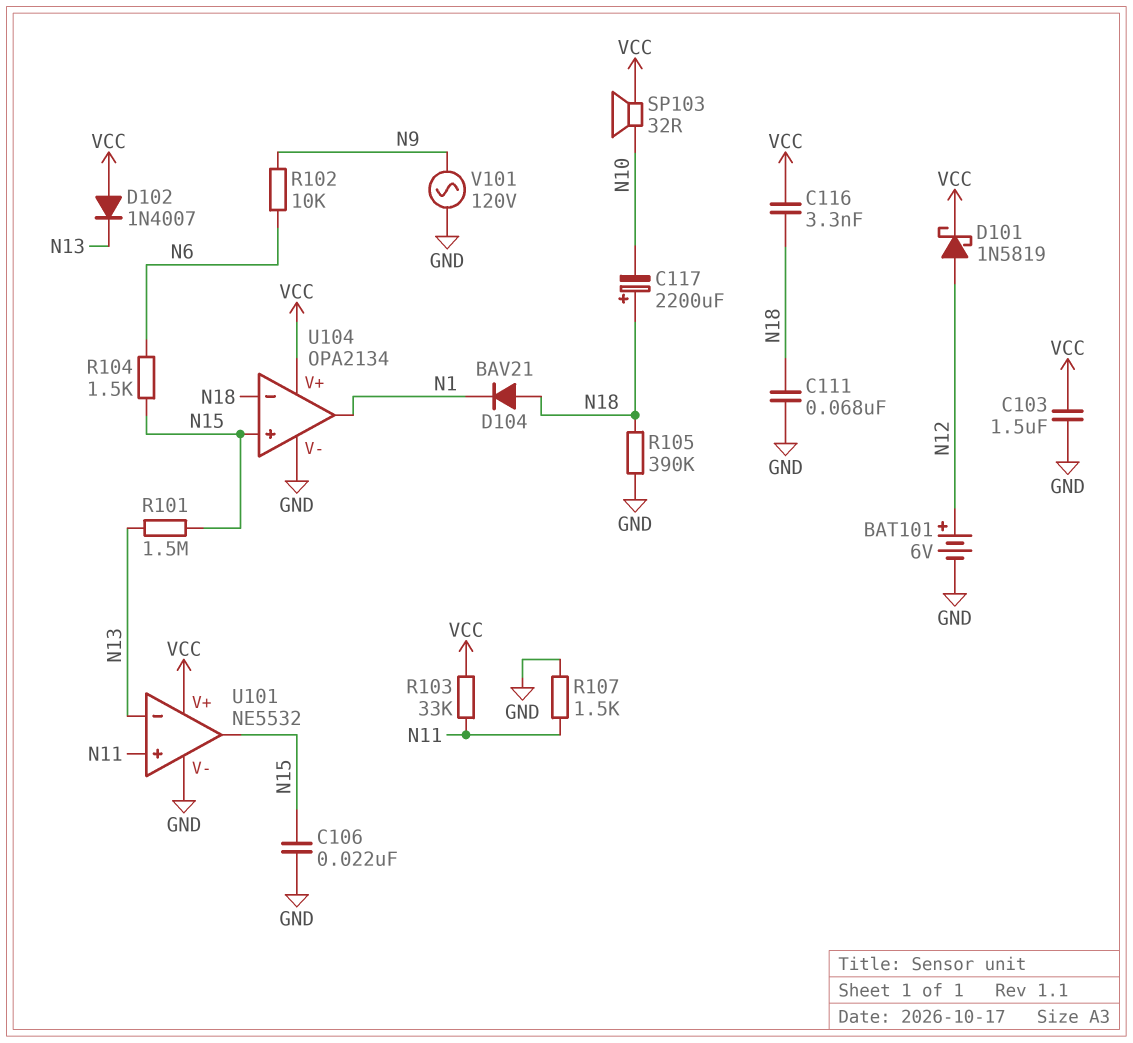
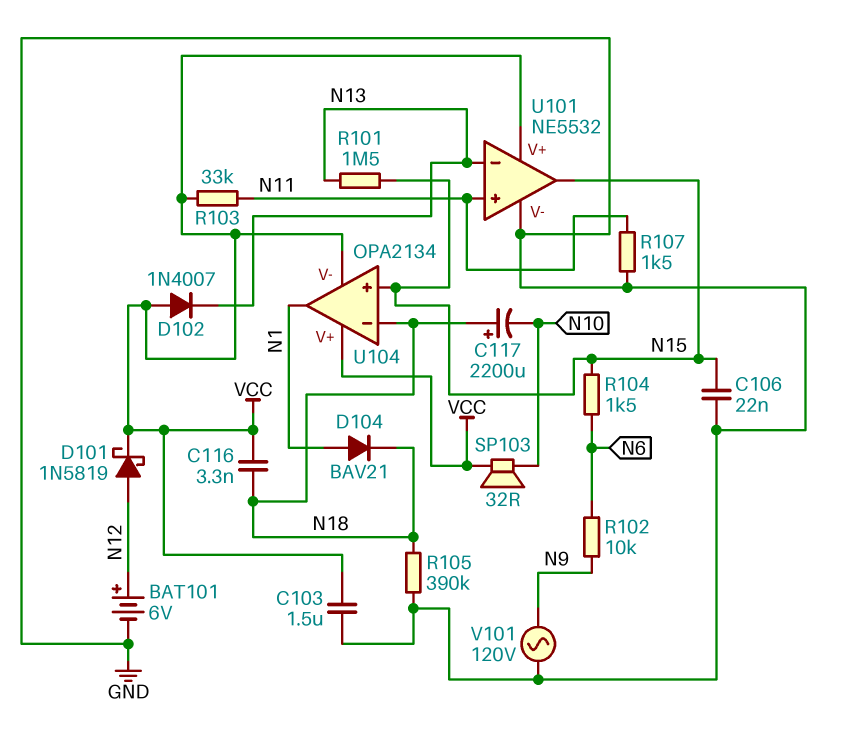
C111: 68nF (GND, N18) -> none
D104: diode BAV21 (A N18, K N1) -> diode BAV21 (A N1, K N18)
U104 pin V-: GND -> VCC

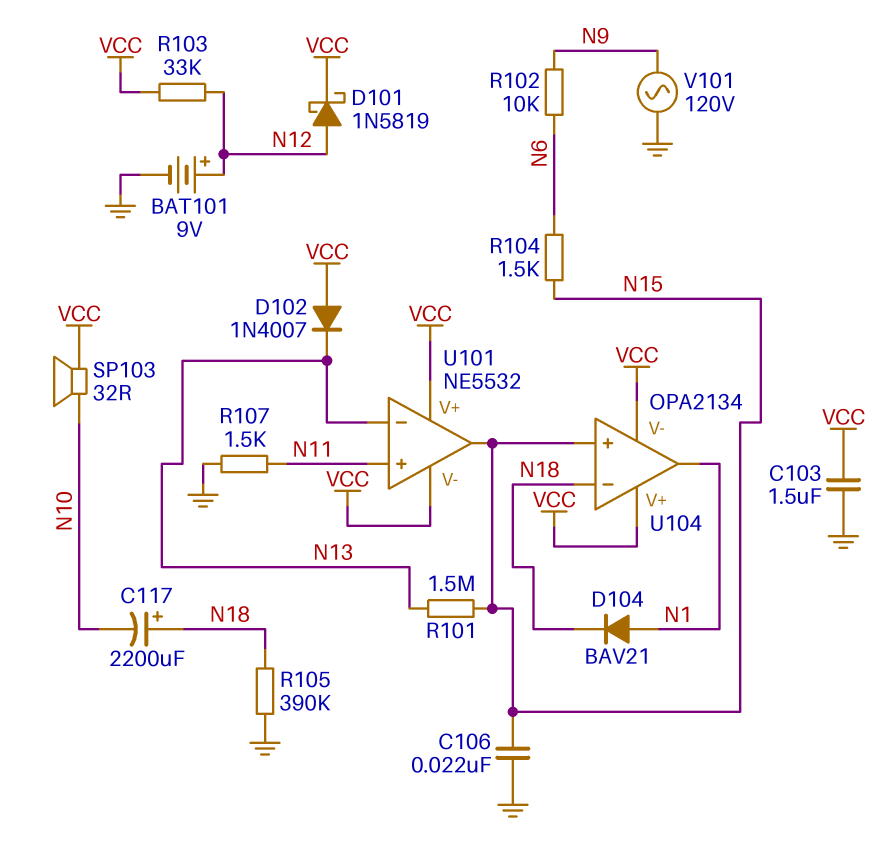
BAT101: 6V (plus N12, minus GND) -> 9V (plus N12, minus GND)
C116: 3.3nF (N18, VCC) -> none
R103: 33k (N11, VCC) -> 33k (N12, VCC)
U101 pin V-: GND -> VCC

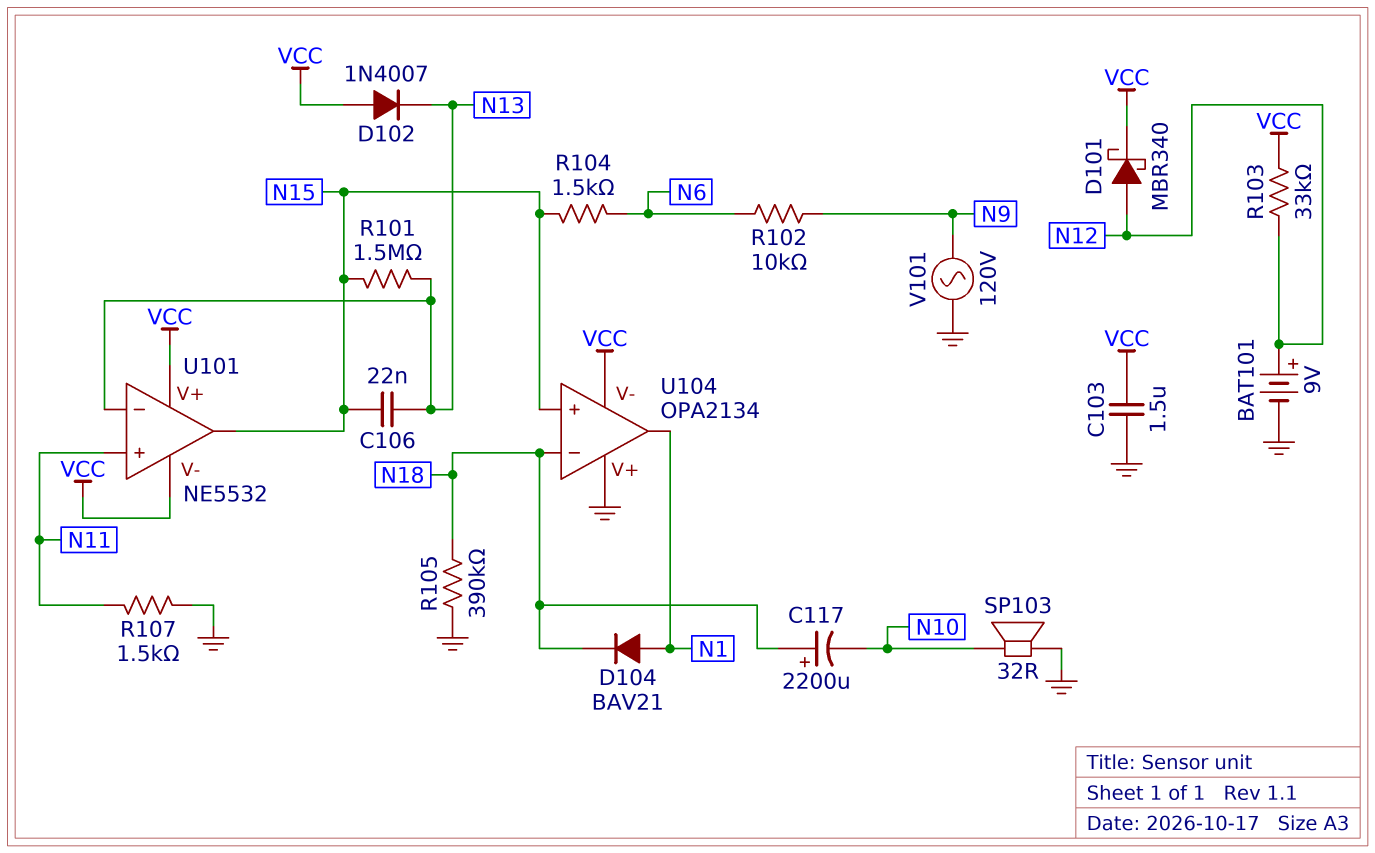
C106: 22nF (GND, N15) -> 22nF (N13, N15)
D101: schottky 1N5819 (A N12, K VCC) -> schottky MBR340 (A N12, K VCC)
SP103: speaker 32R (N10, VCC) -> speaker 32R (GND, N10)
U104 pin V+: VCC -> GND

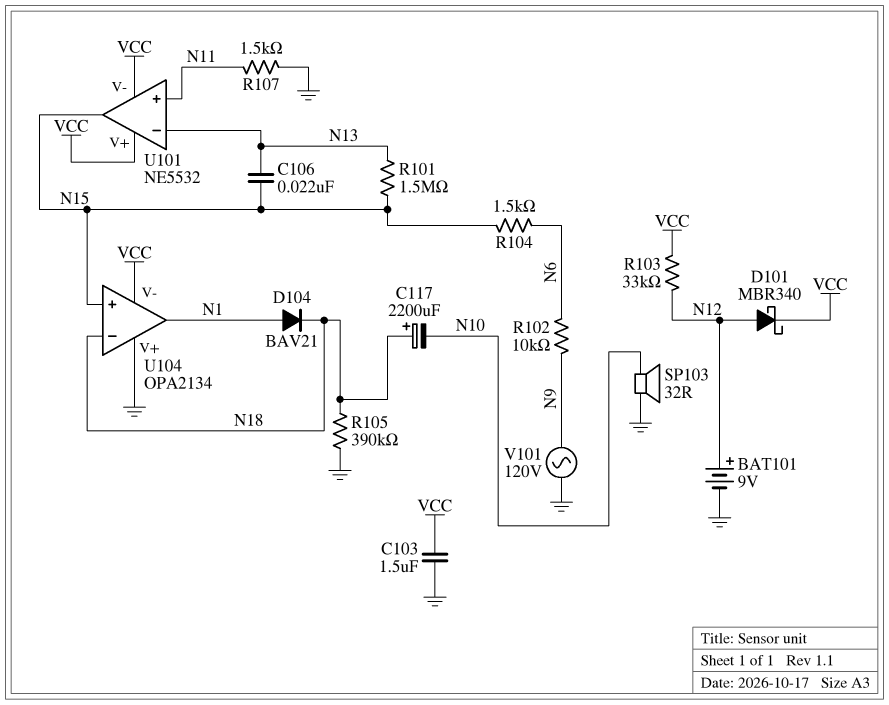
D102: diode 1N4007 (A VCC, K N13) -> none

